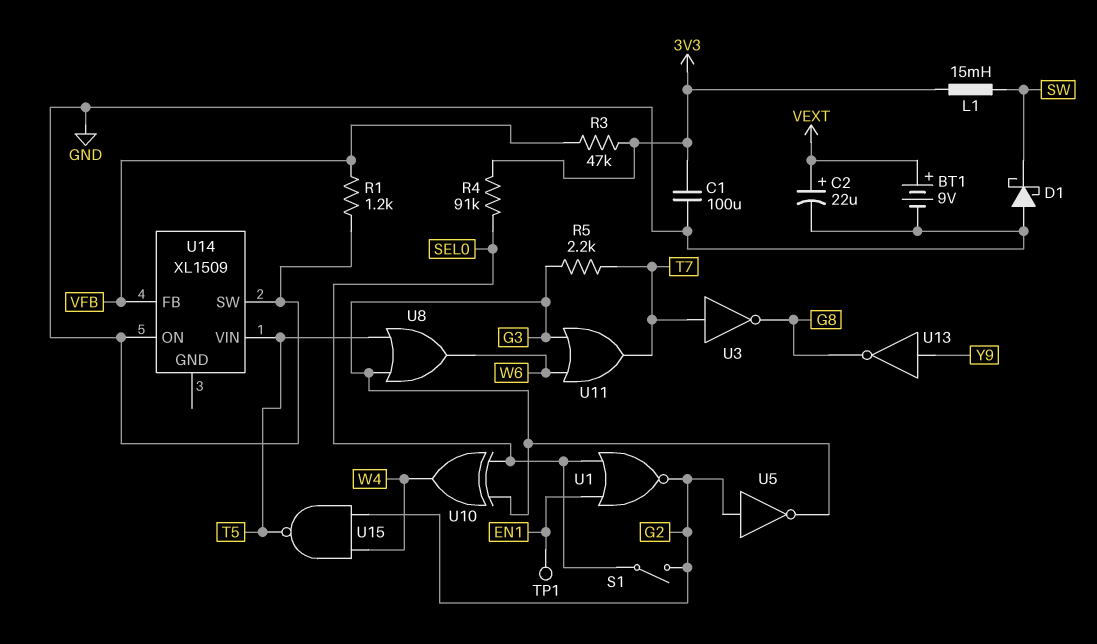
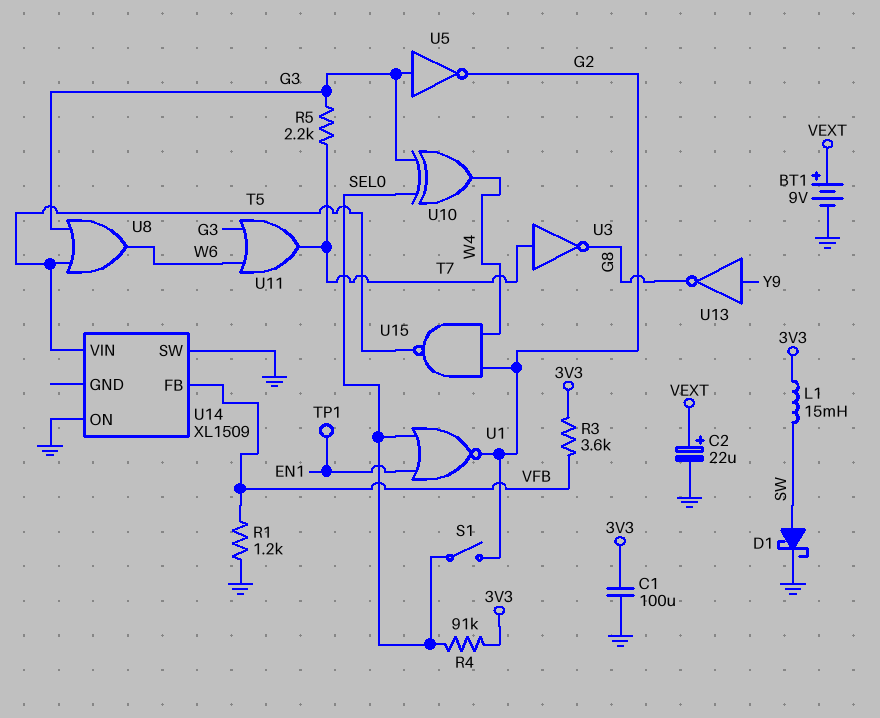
D1: schottky (A GND, K SW) -> schottky (A SW, K GND)
R3: 47k (3V3, VFB) -> 3.6k (3V3, VFB)
U5: NOT (in G2, out G3) -> NOT (in G3, out G2)

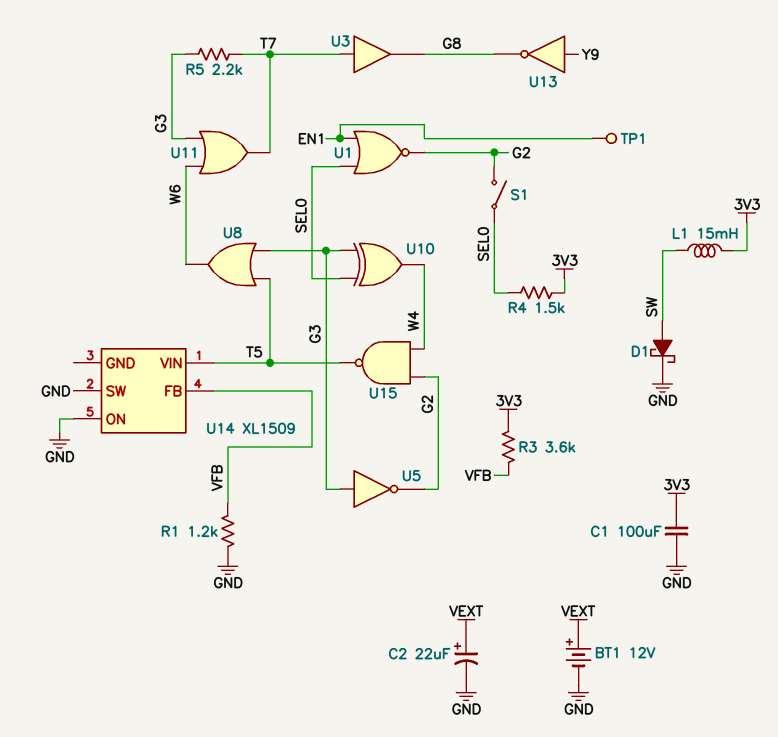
BT1: 9V (plus VEXT, minus GND) -> 12V (plus VEXT, minus GND)
R4: 91k (3V3, SEL0) -> 1.5k (3V3, SEL0)
U3: NOT (in T7, out G8) -> buffer (in T7, out G8)

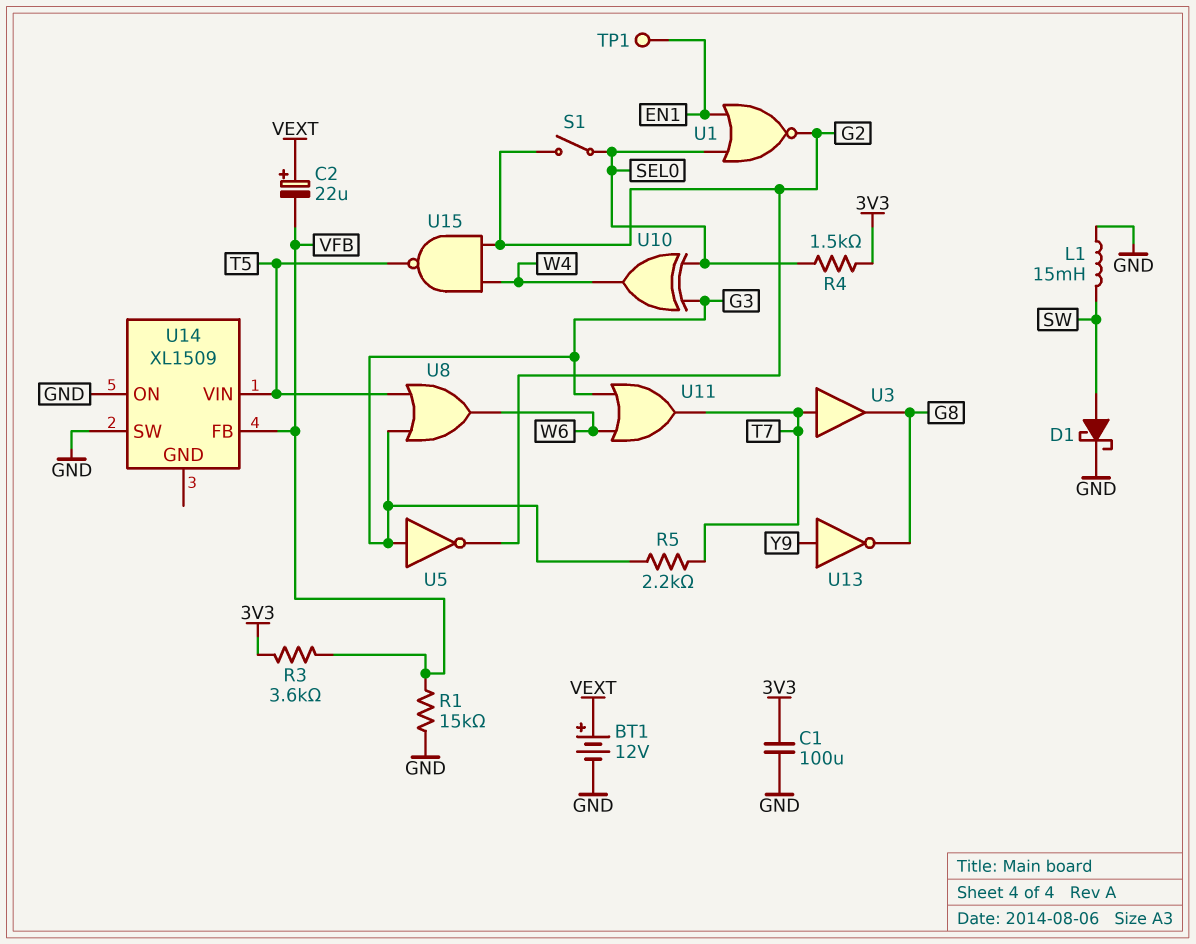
C2: 22uF (plus VEXT, minus GND) -> 22uF (plus VEXT, minus VFB)
L1: 15mH (3V3, SW) -> 15mH (GND, SW)
R1: 1.2k (GND, VFB) -> 15k (GND, VFB)

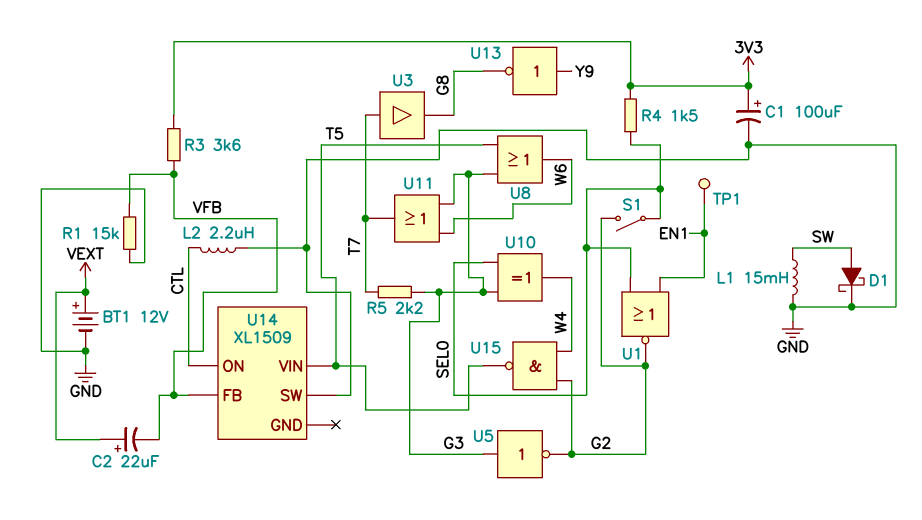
C1: 100uF (3V3, GND) -> 100uF (plus 3V3, minus GND)
L2: none -> 2.2uH (CTL, GND)
U14 pin ON: GND -> CTL

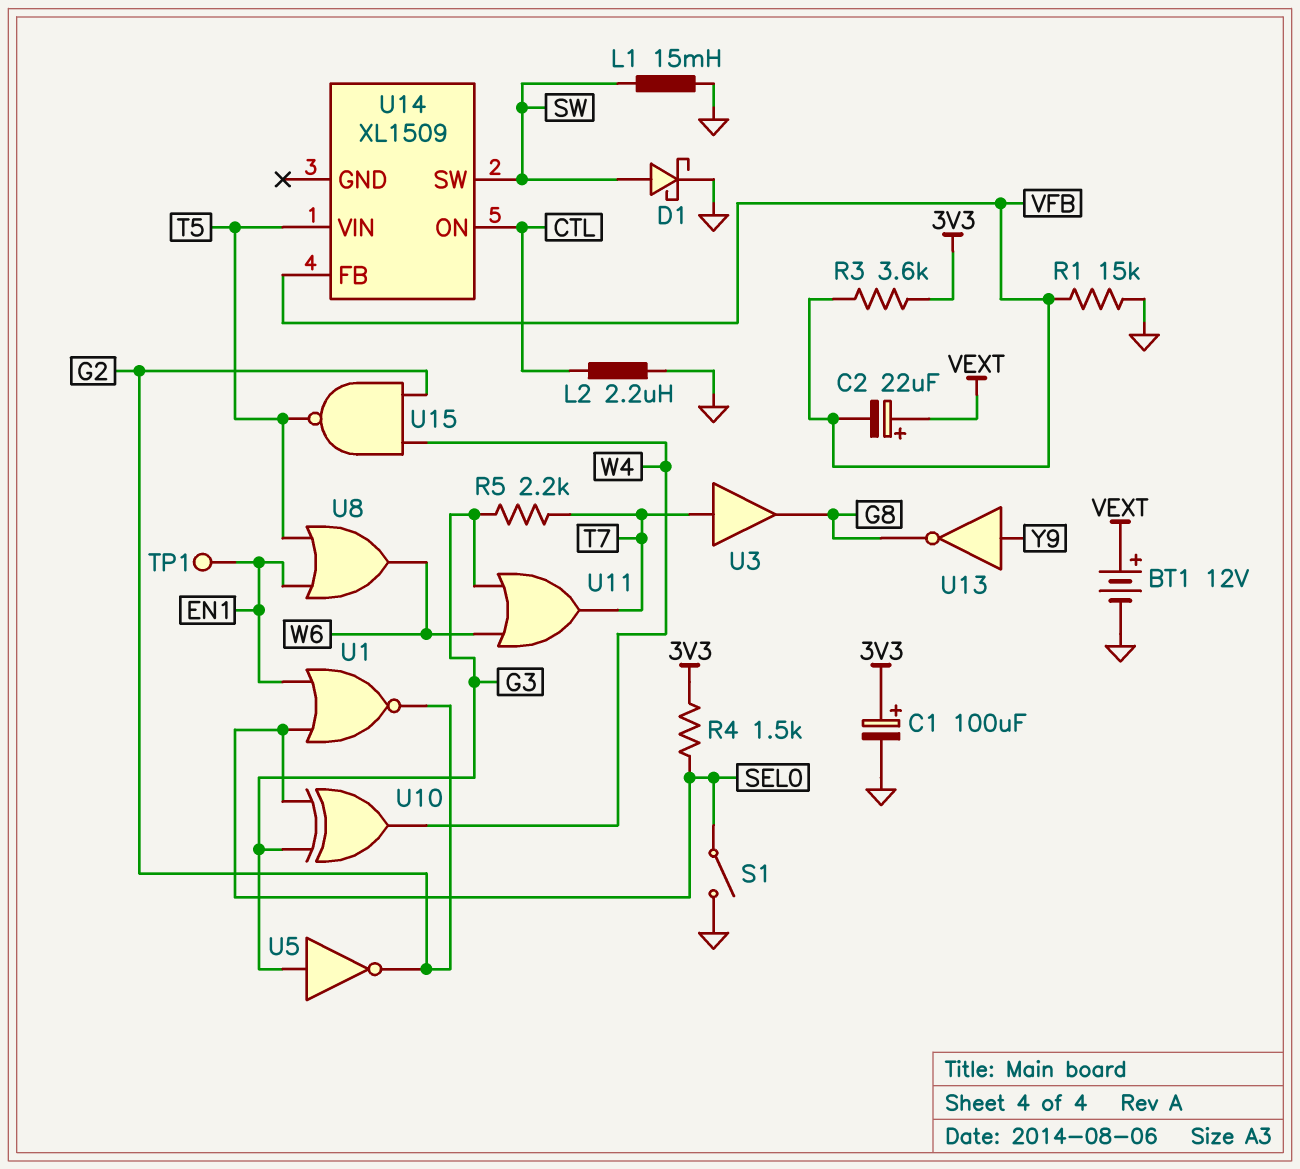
S1: switch (G2, SEL0) -> switch (GND, SEL0)
U8: OR (in G3, in T5, out W6) -> OR (in EN1, in T5, out W6)
U14 pin SW: GND -> SW

